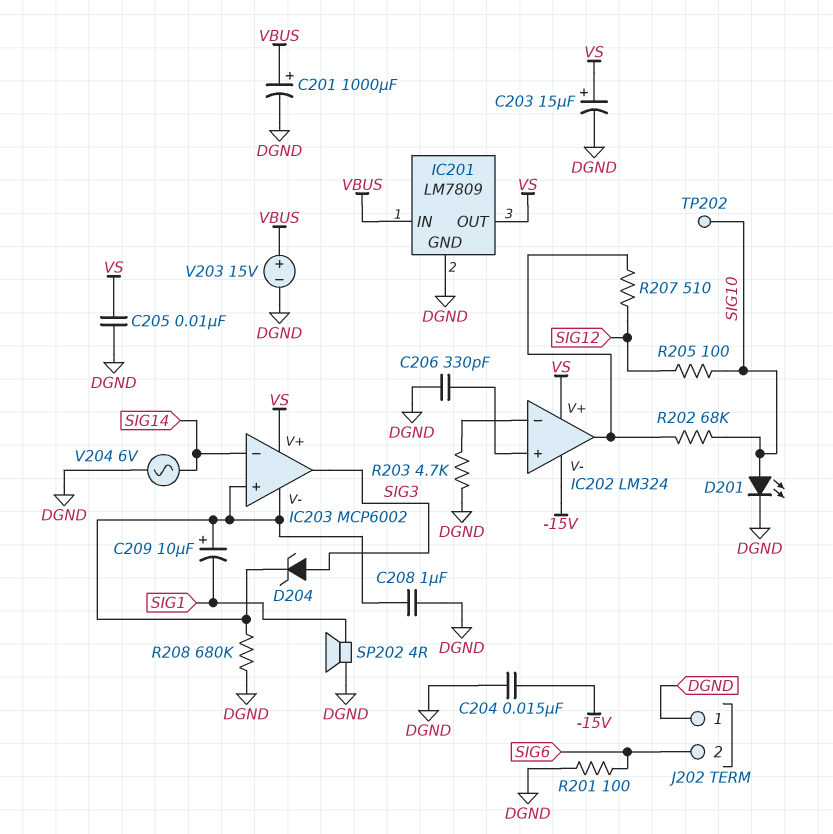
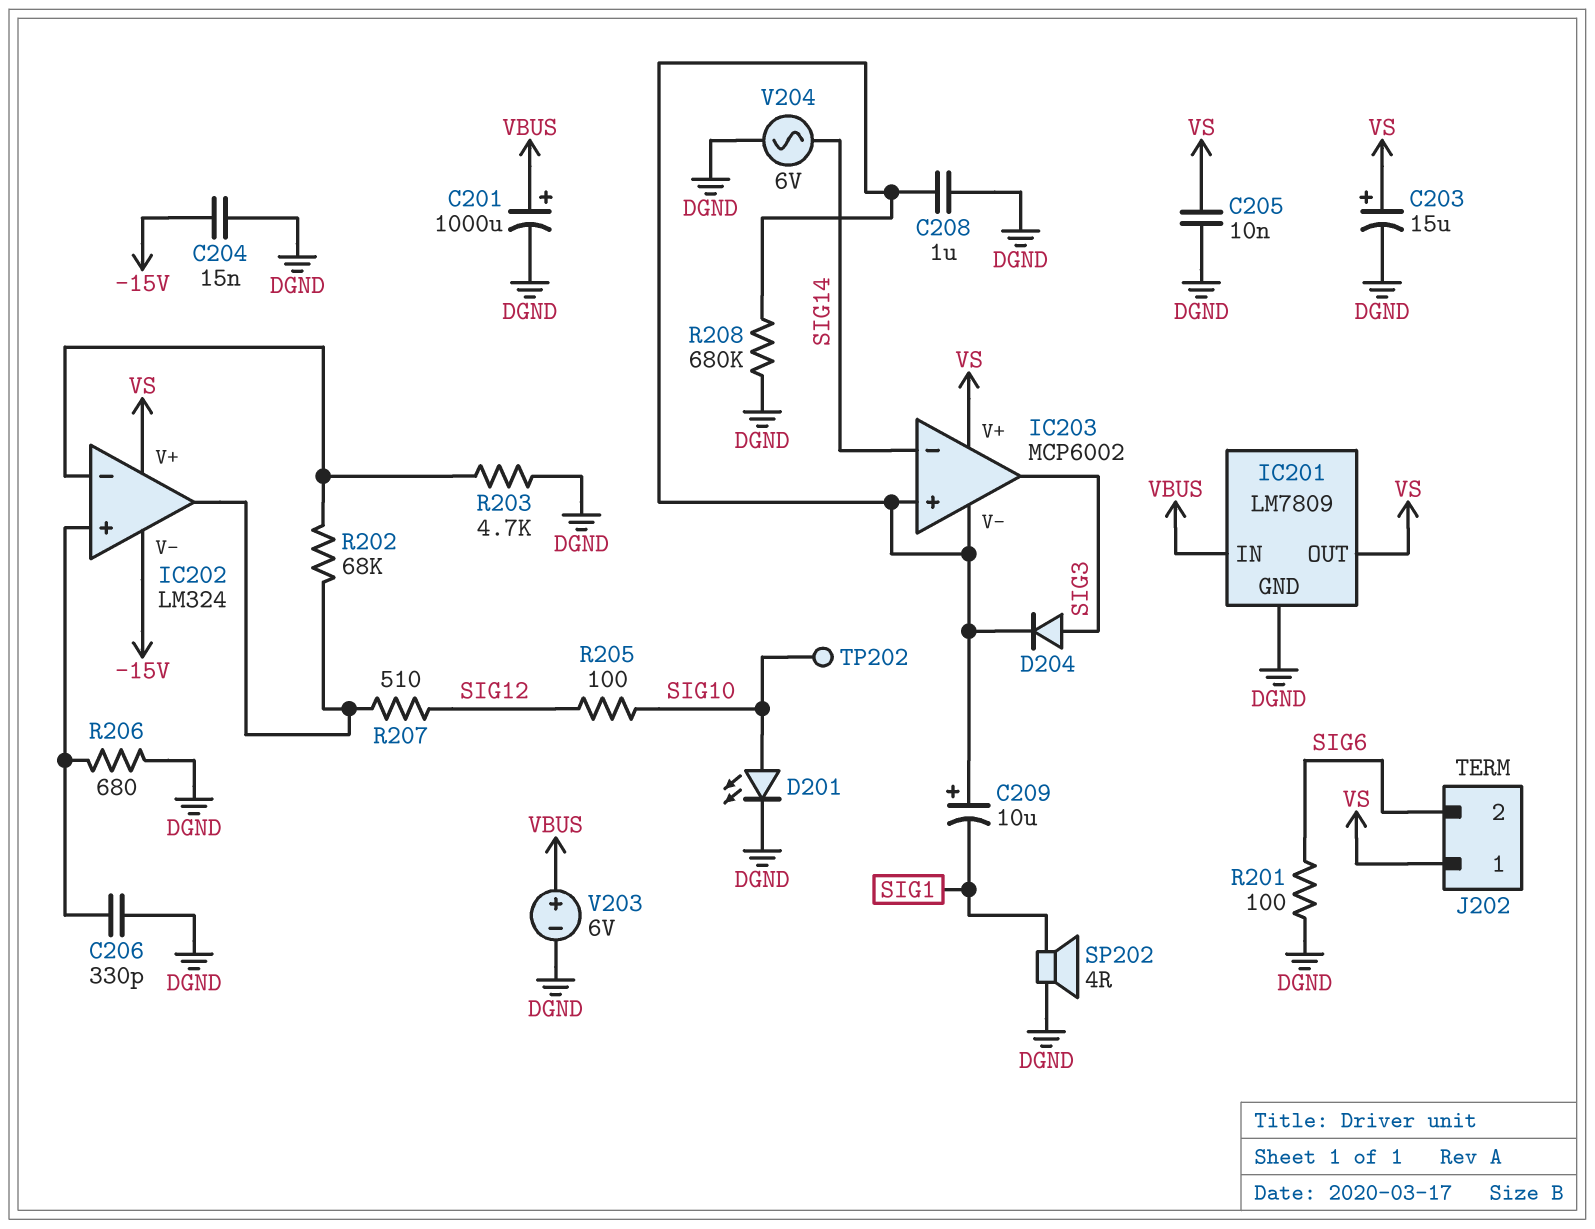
D204: zener (A SIG3, K IC203/V-) -> diode (A SIG3, K IC203/V-)
J202 pin 1: DGND -> VS
R202: 68k (IC202/out, SIG10) -> 68k (IC202/in-, IC202/out)
R206: none -> 680 (DGND, IC202/in+)
V203: 15V (plus VBUS, minus DGND) -> 6V (plus VBUS, minus DGND)

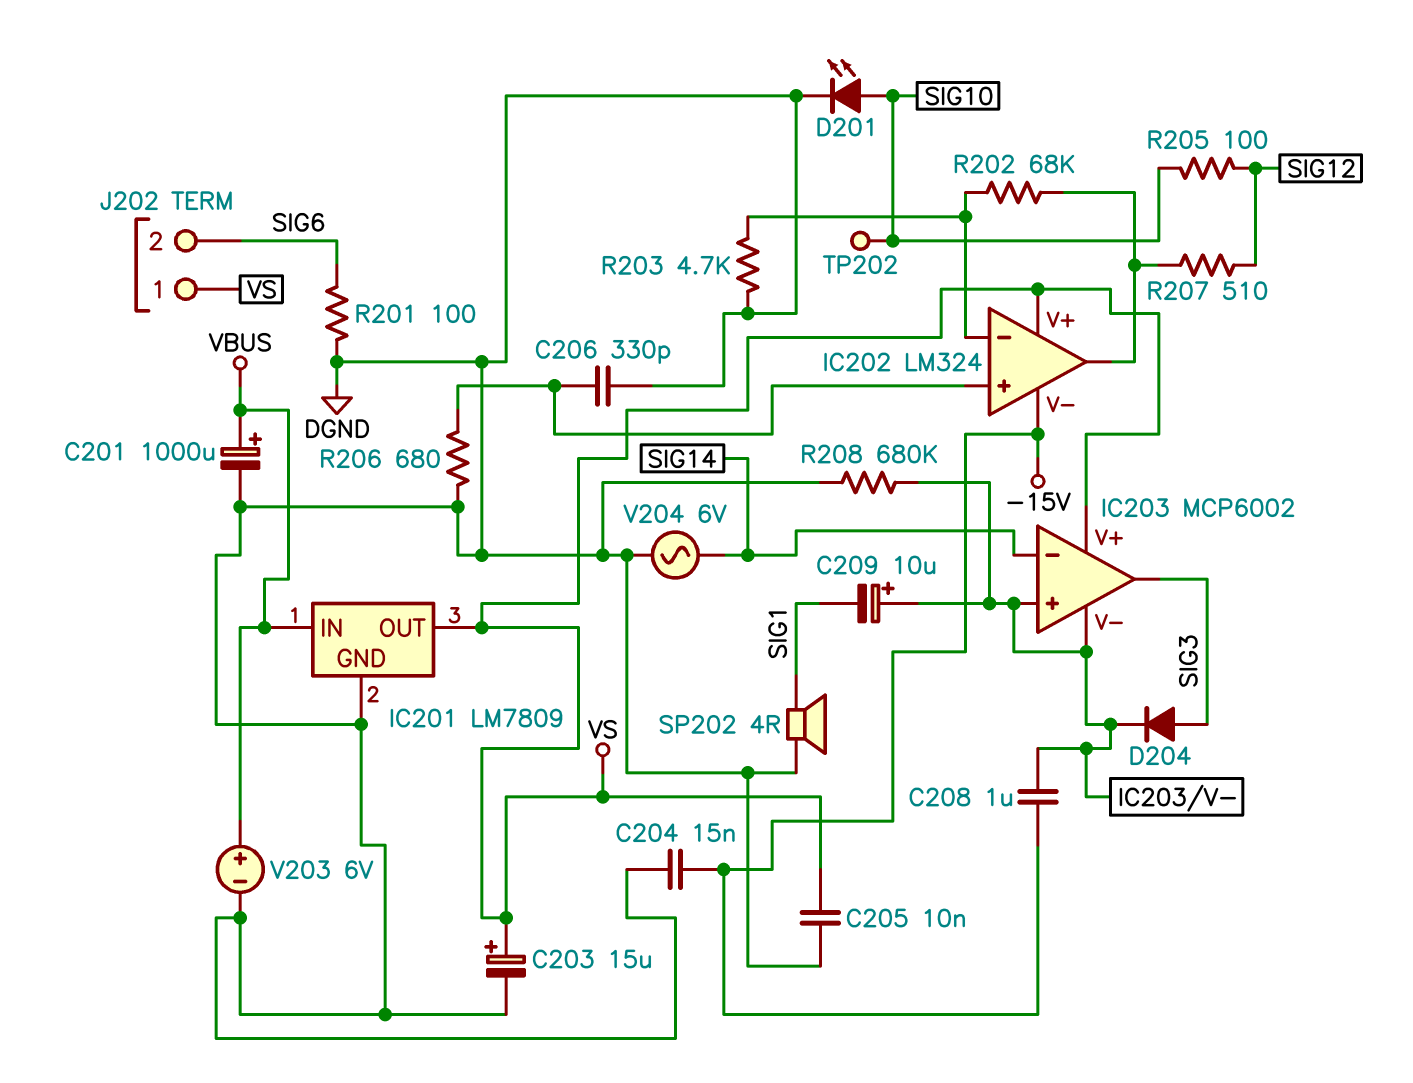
C208: 1uF (DGND, IC203/V-) -> 1uF (-15V, IC203/V-)

